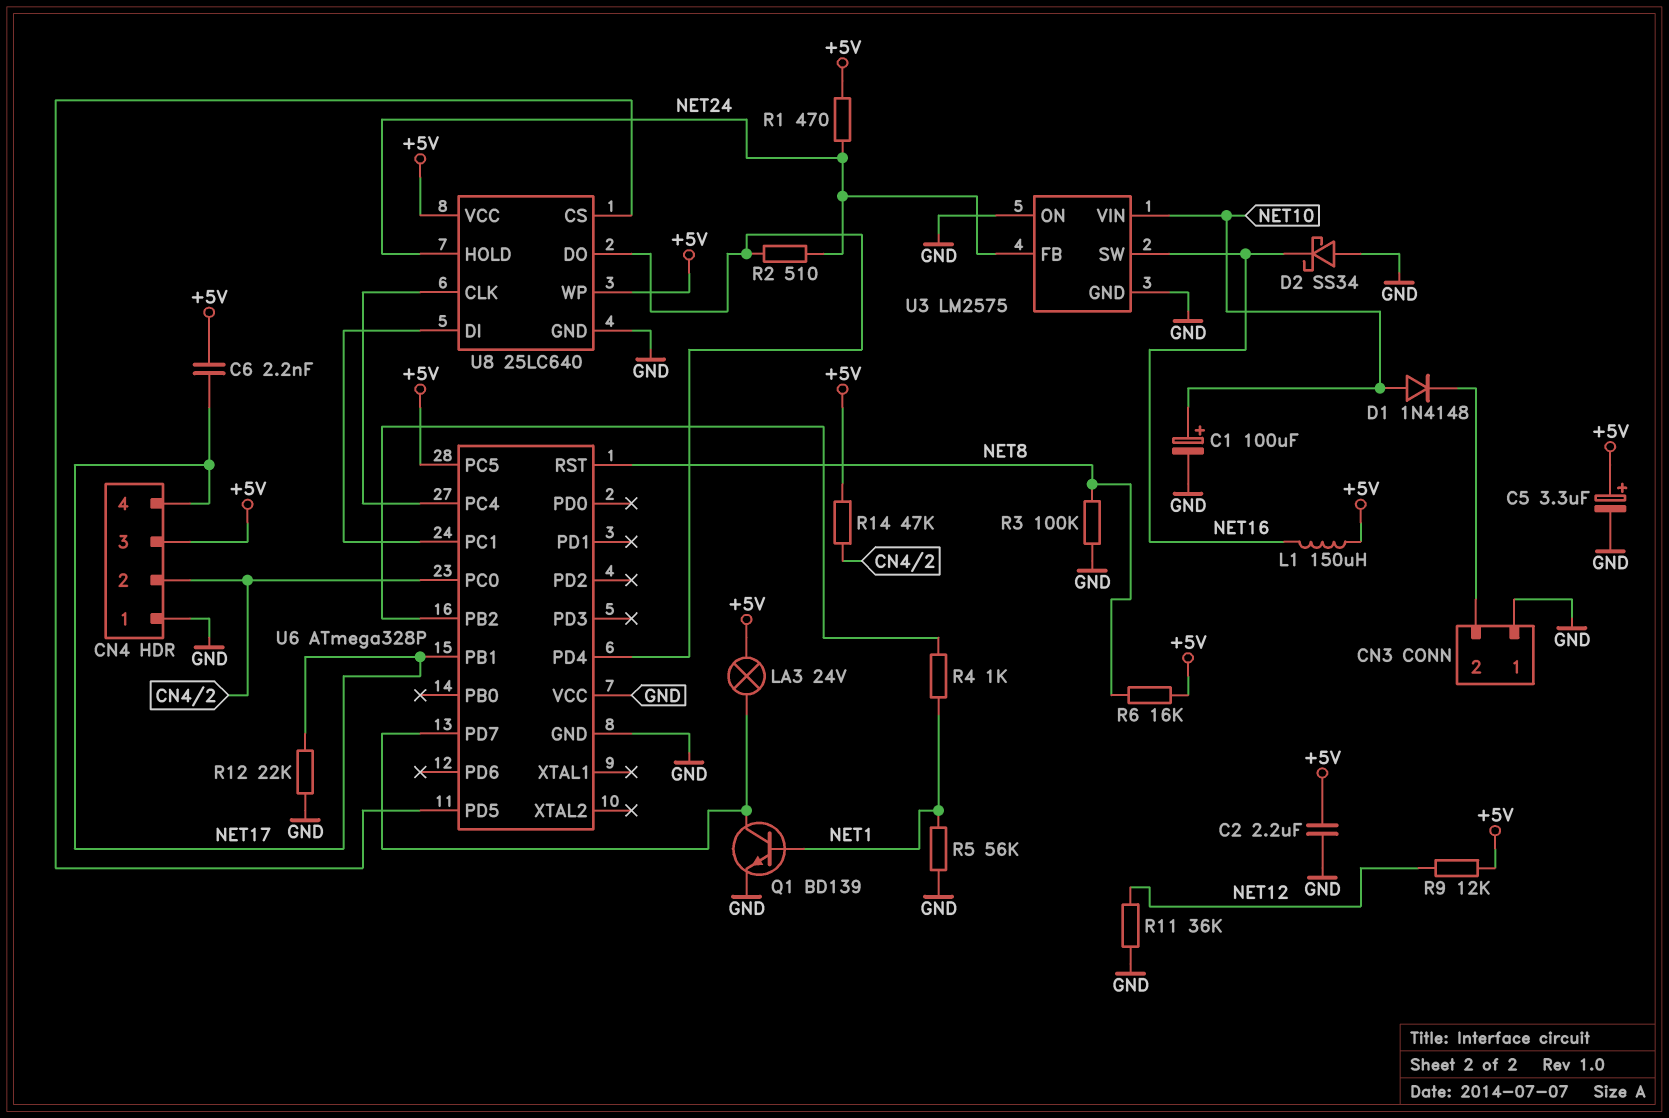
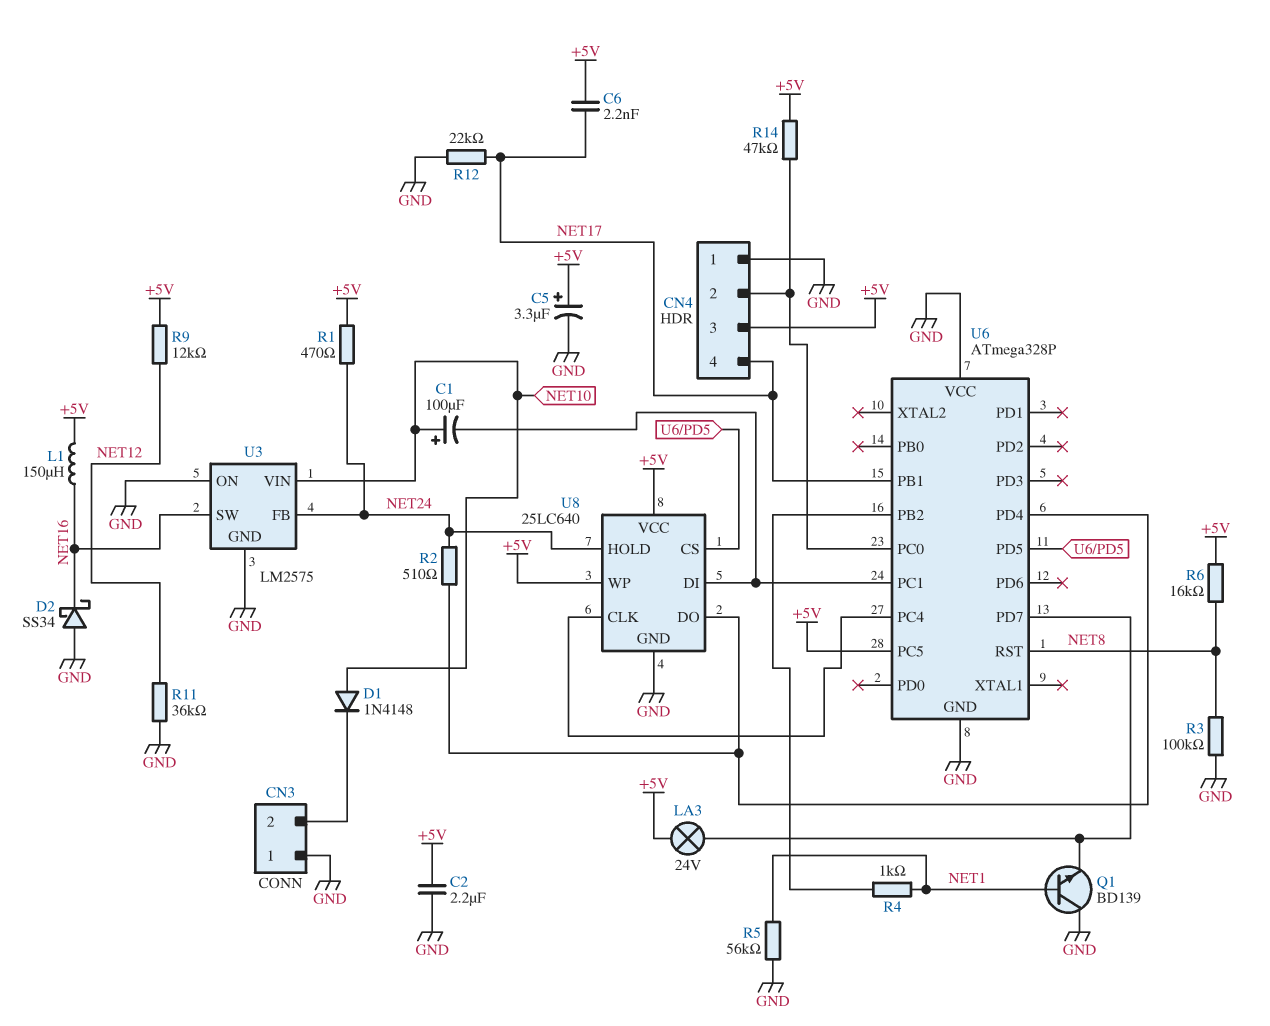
C1: 100uF (plus NET10, minus GND) -> 100uF (plus NET10, minus U6/PC1)
Q1: NPN BD139 (B NET1, C U6/PD7, E GND) -> NPN BD139 (B NET1, C GND, E U6/PD7)

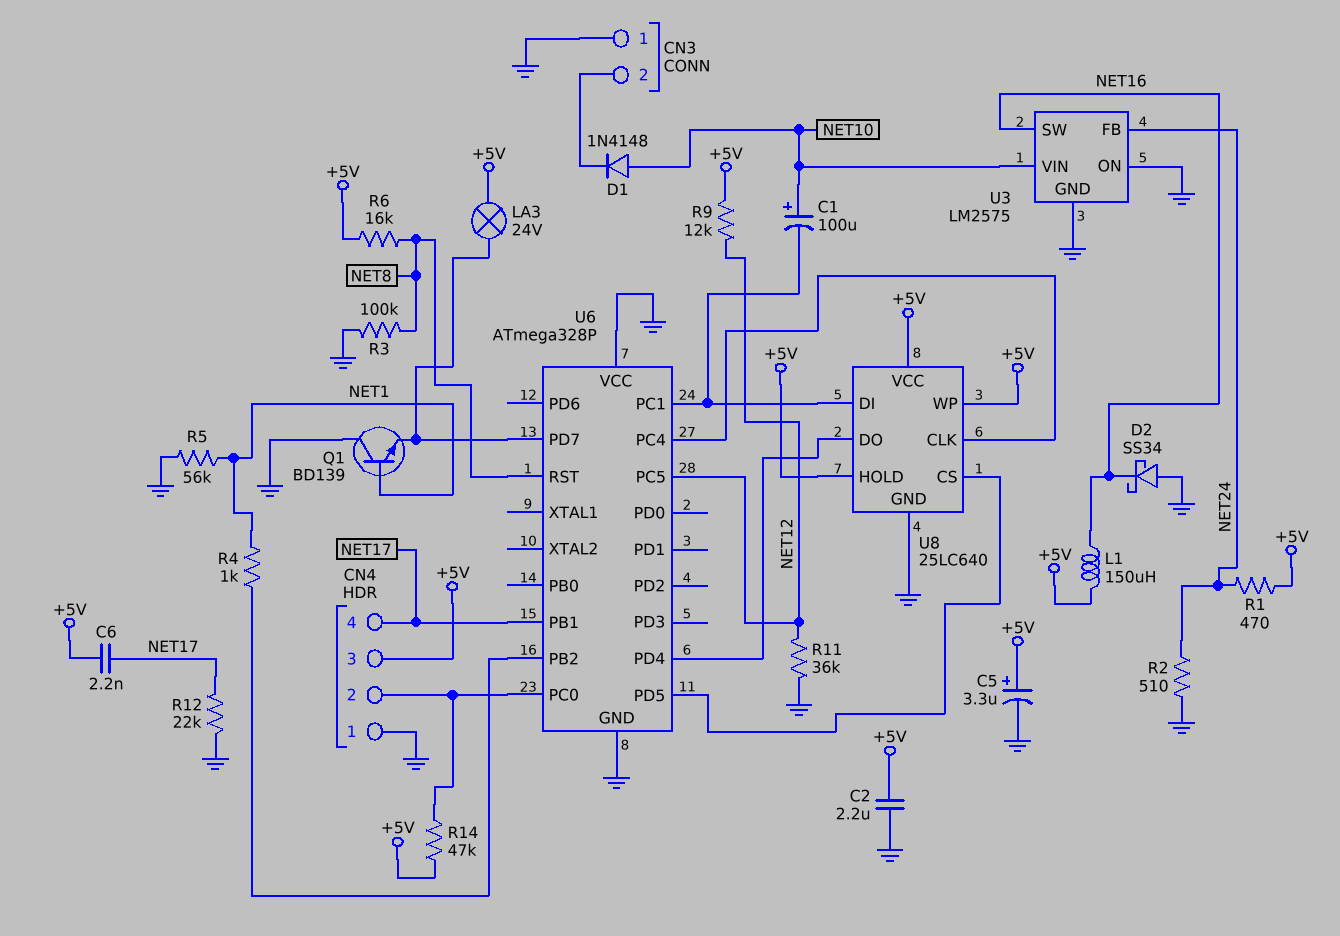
R2: 510 (NET24, U6/PD4) -> 510 (GND, NET24)
U6 pin PC5: +5V -> NET12
U8 pin HOLD: NET24 -> +5V

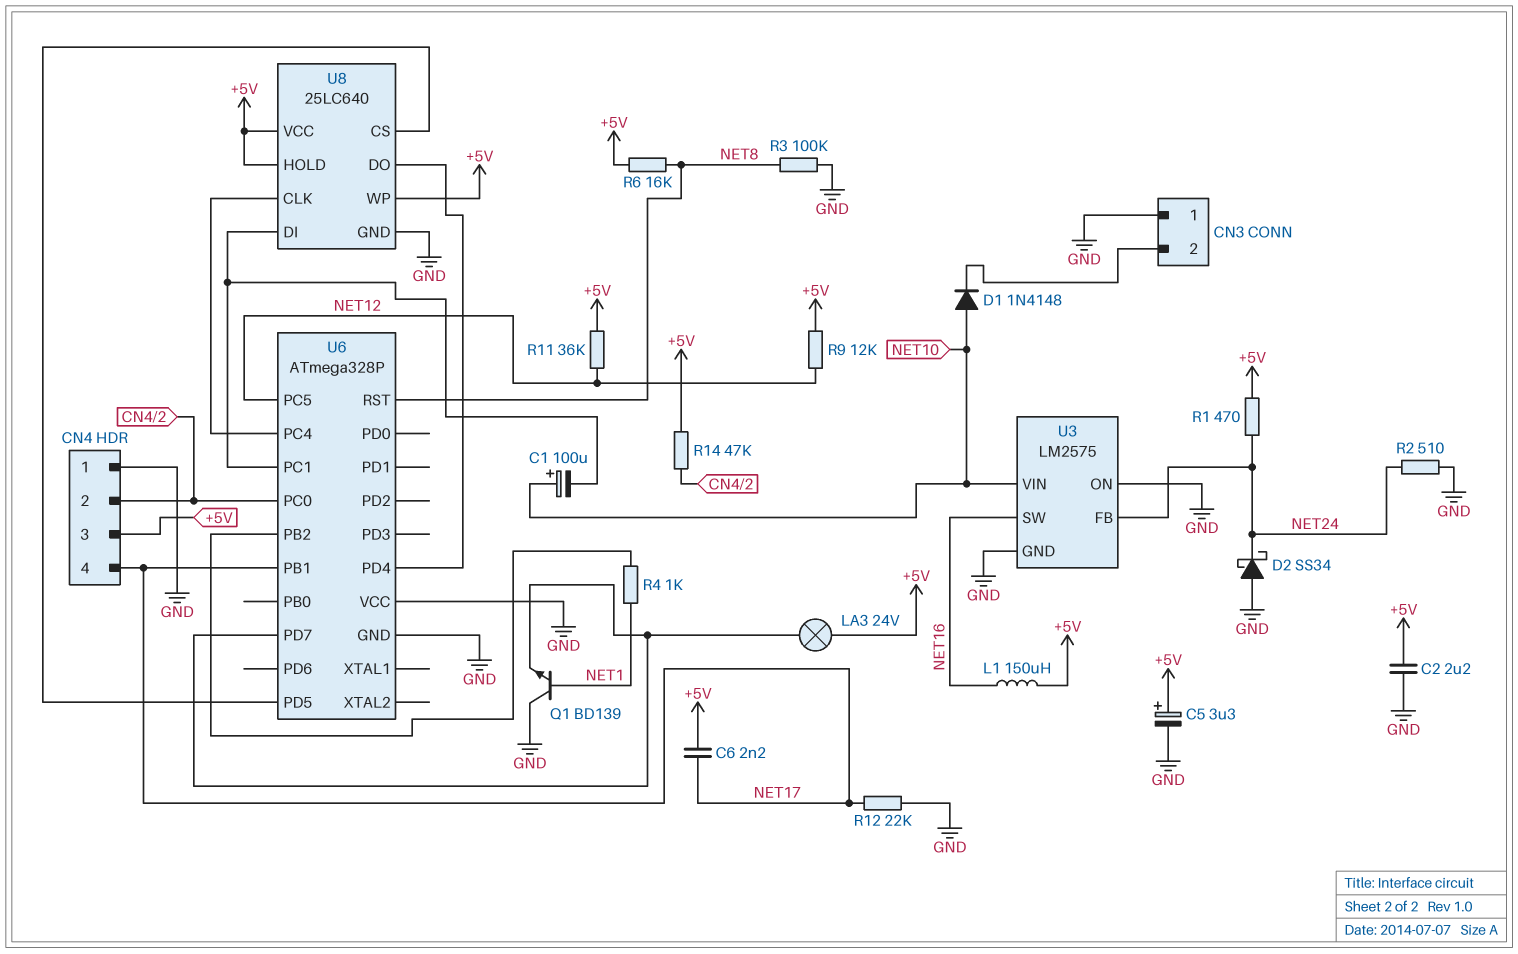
D2: schottky SS34 (A GND, K NET16) -> schottky SS34 (A GND, K NET24)
R5: 56k (GND, NET1) -> none
R11: 36k (GND, NET12) -> 36k (+5V, NET12)

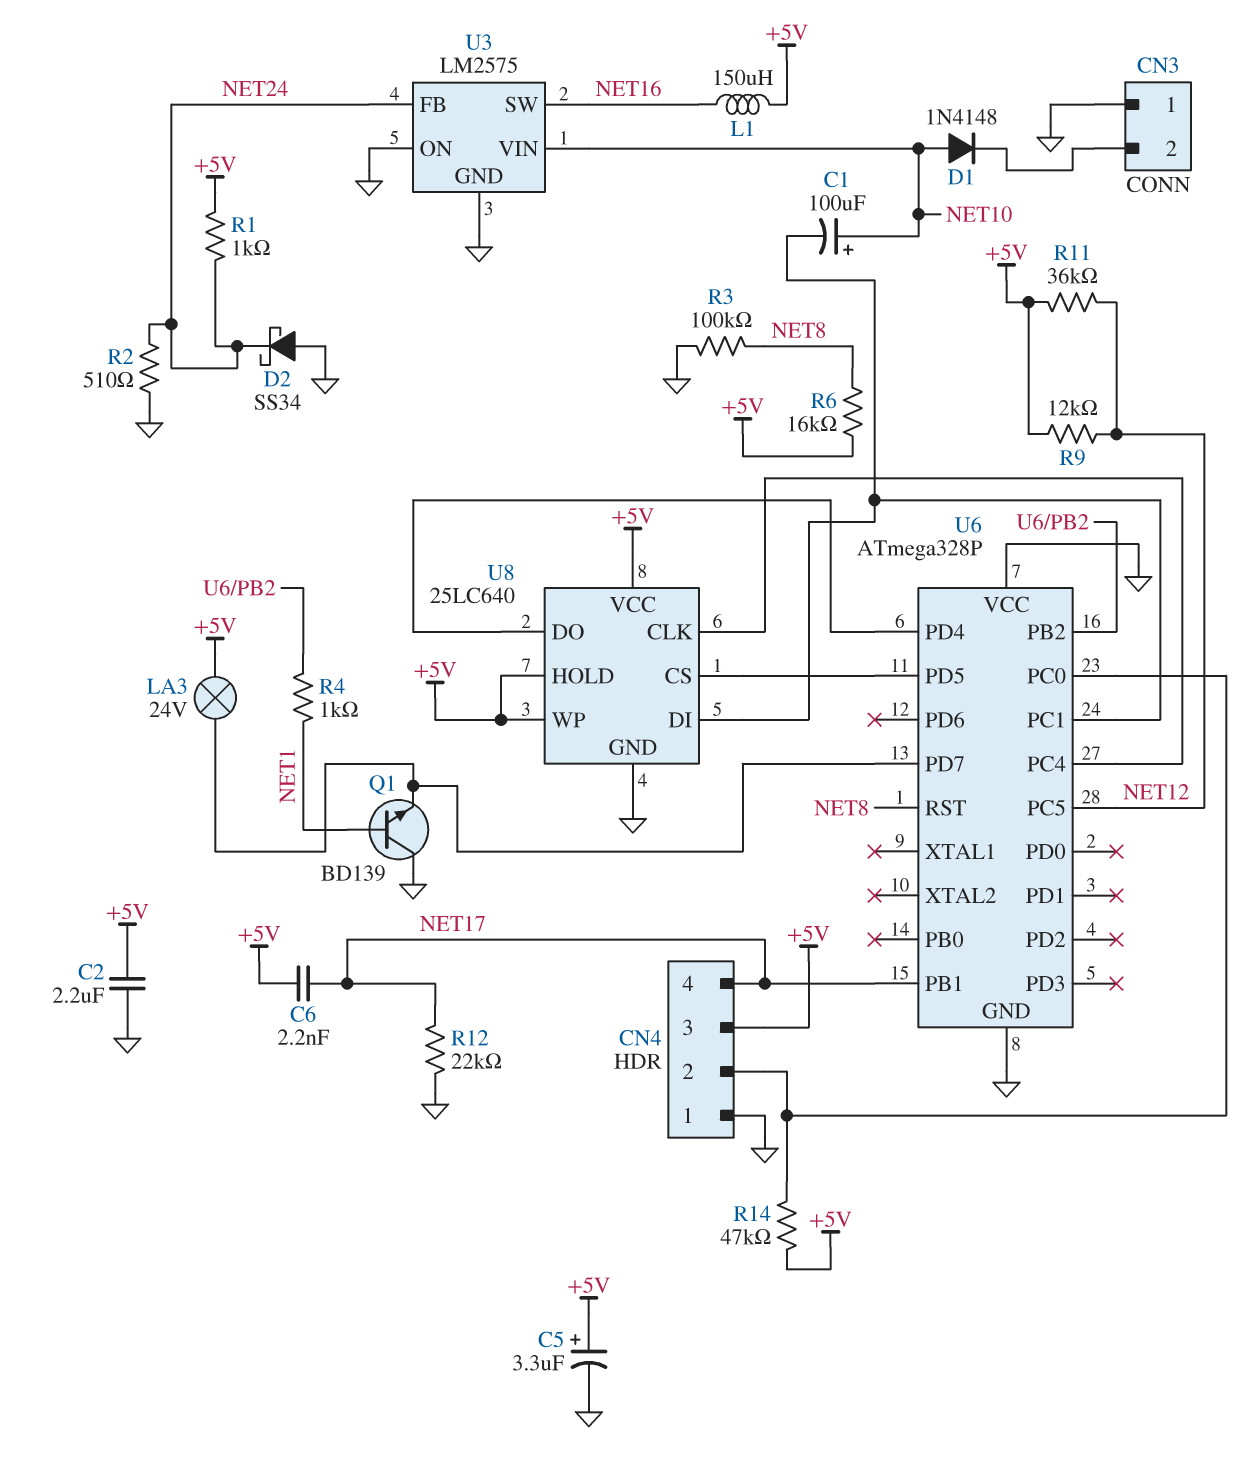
R1: 470 (+5V, NET24) -> 1k (+5V, NET24)

